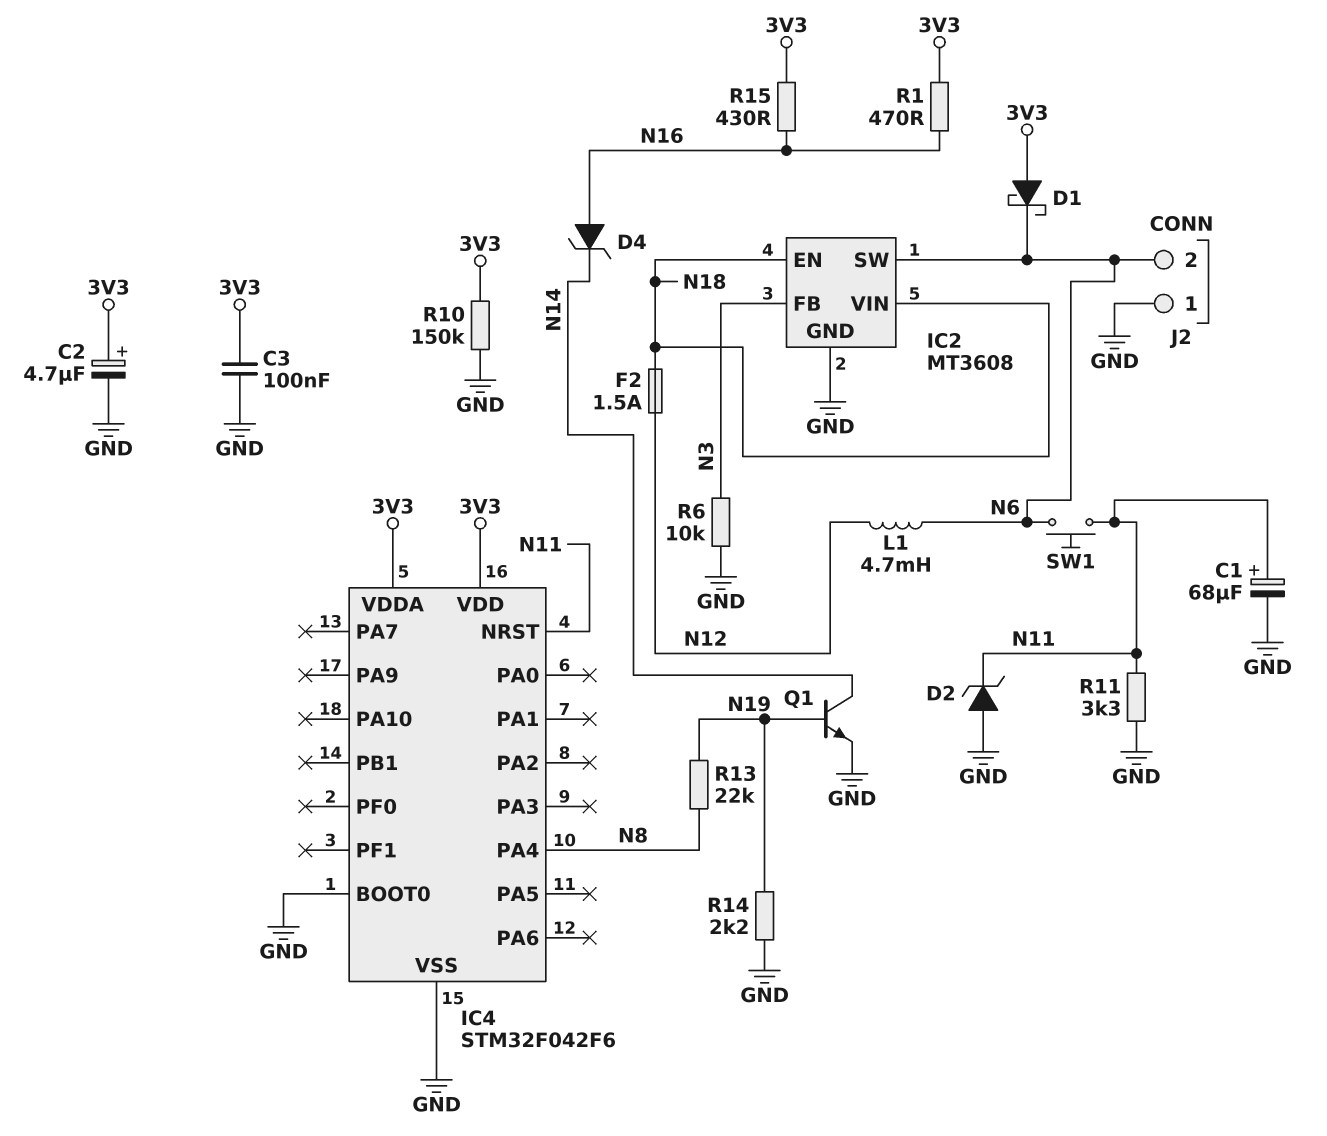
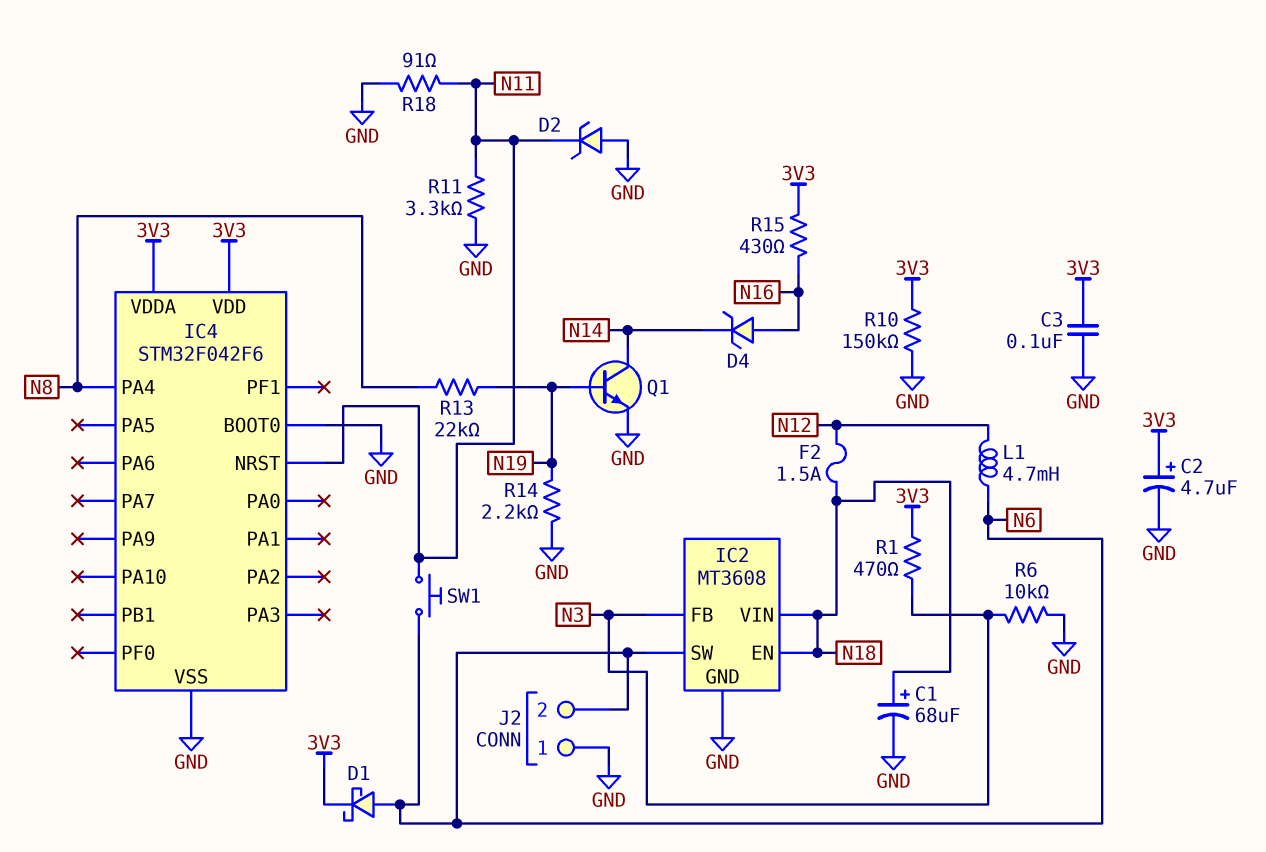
C1: 68uF (plus N11, minus GND) -> 68uF (plus N18, minus GND)
D1: schottky (A 3V3, K N6) -> schottky (A N6, K 3V3)
R1: 470 (3V3, N16) -> 470 (3V3, N3)
R18: none -> 91 (GND, N11)

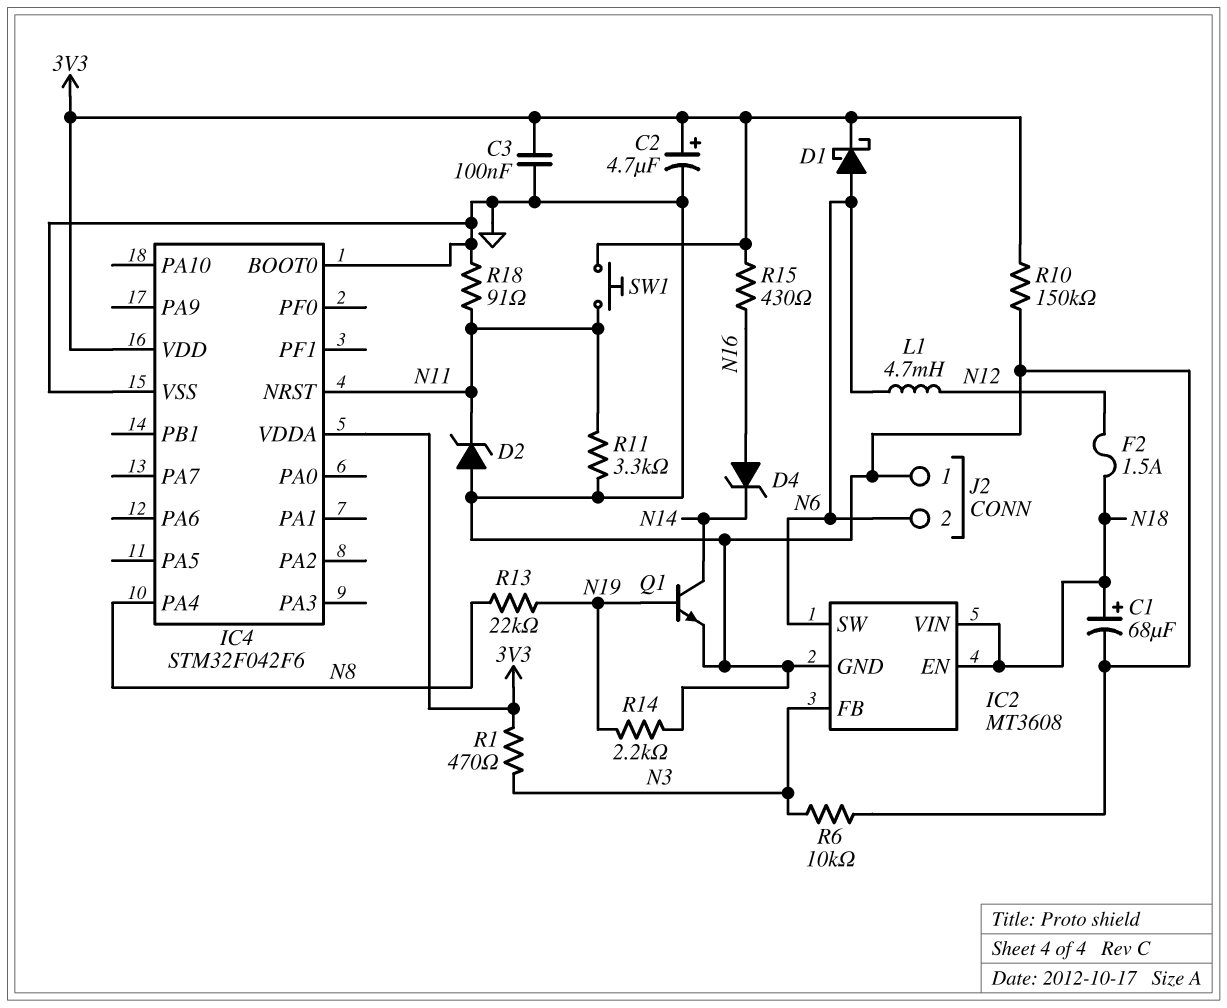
SW1: button (N6, N11) -> button (3V3, N11)

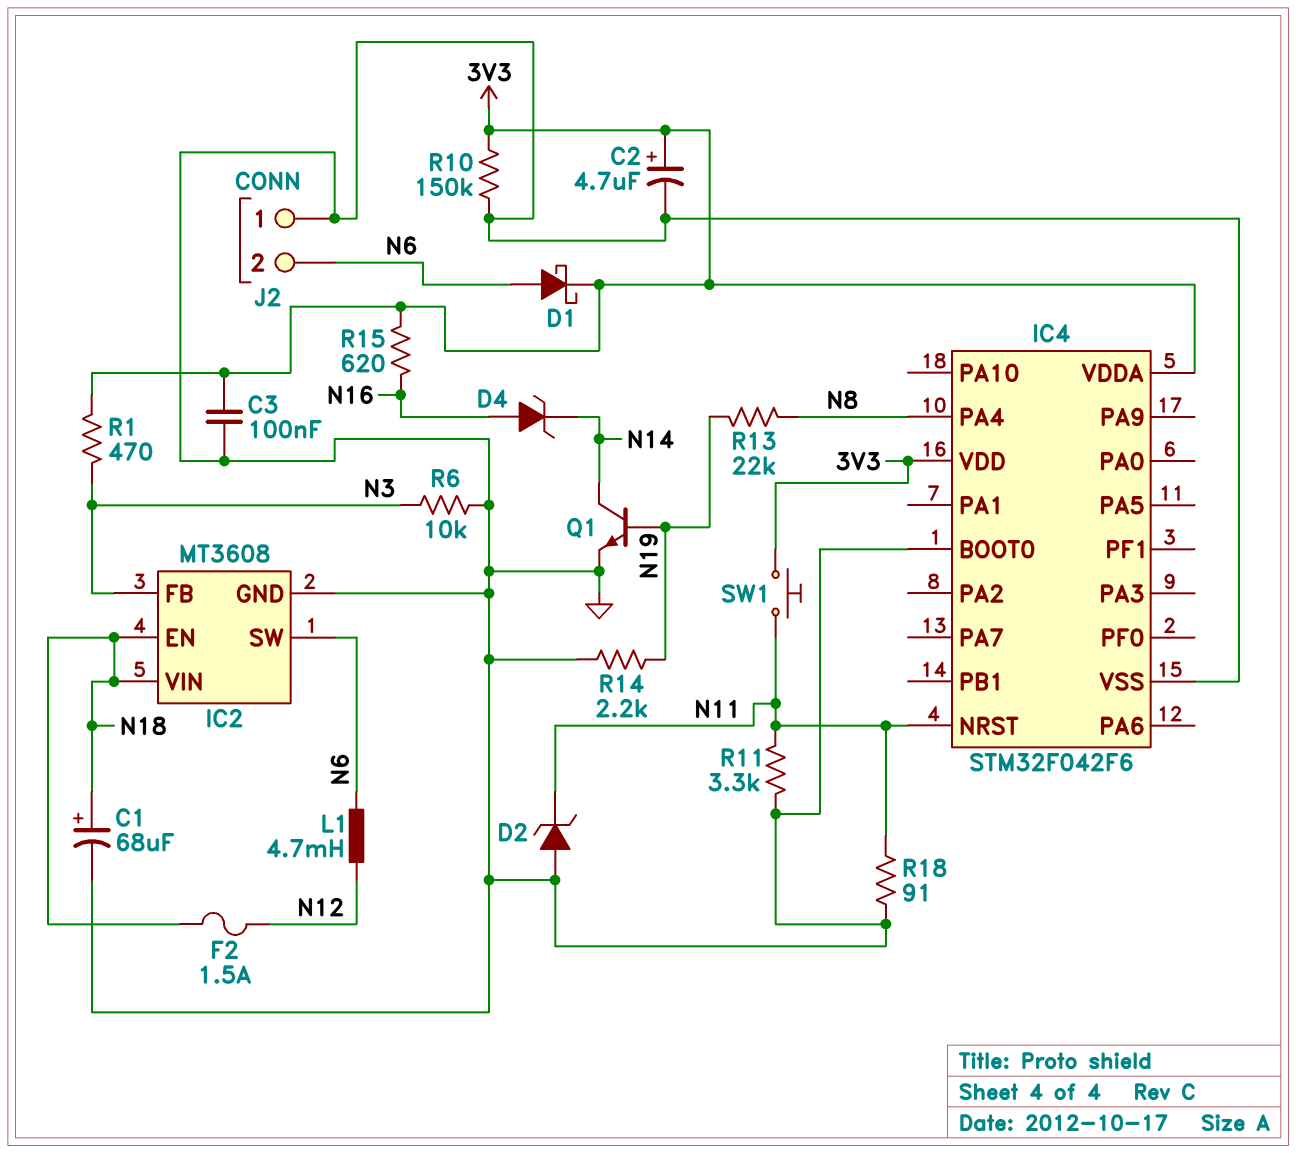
R15: 430 (3V3, N16) -> 620 (3V3, N16)

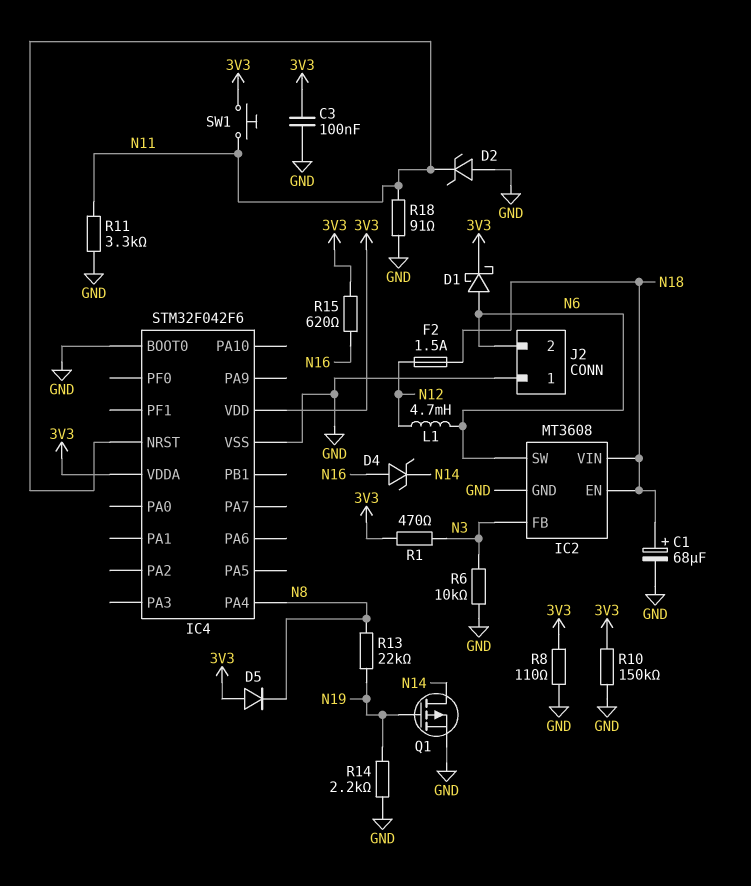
C2: 4.7uF (plus 3V3, minus GND) -> none
D5: none -> diode (A 3V3, K N8)
Q1: NPN (B N19, C N14, E GND) -> PMOS (G N19, D N14, S GND)
R8: none -> 110 (3V3, GND)

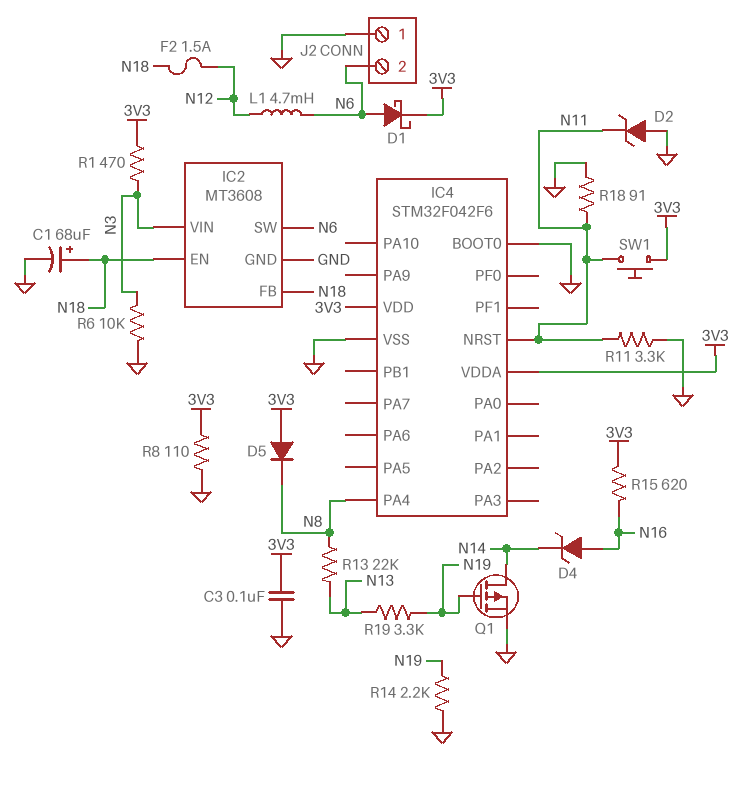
IC2 pin FB: N3 -> N18
IC2 pin VIN: N18 -> N3
R10: 150k (3V3, GND) -> none
R13: 22k (N8, N19) -> 22k (N8, N13)
R19: none -> 3.3k (N13, N19)

